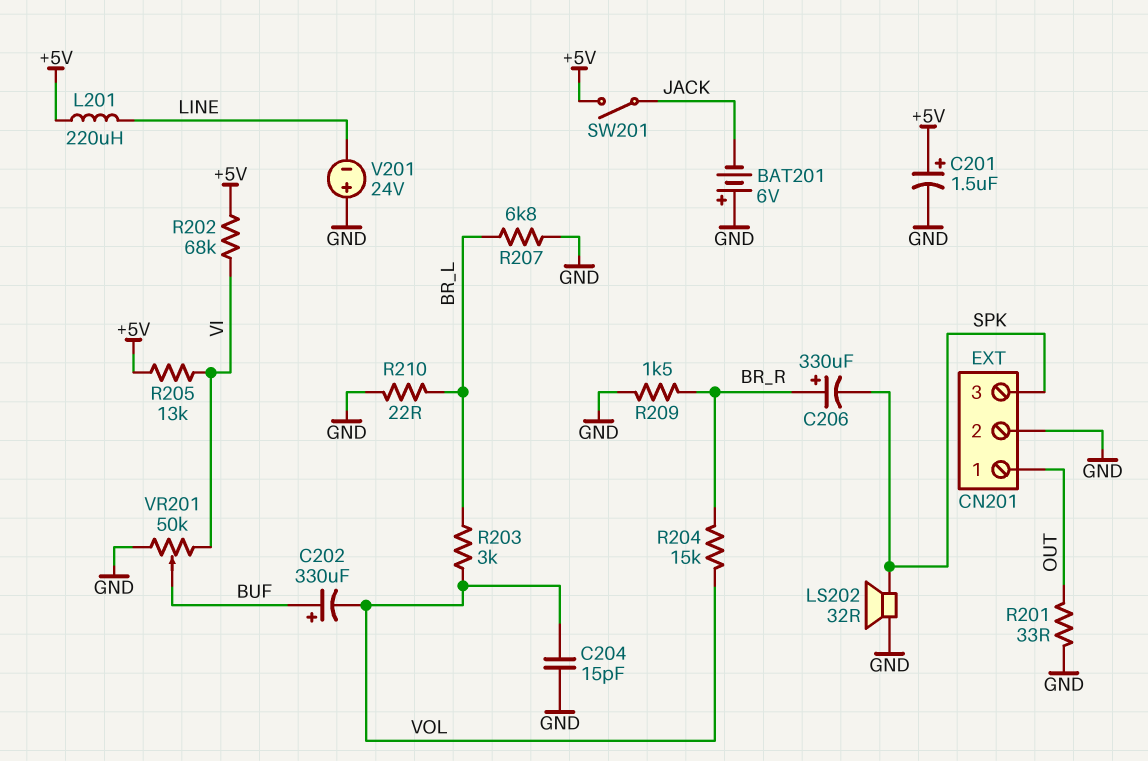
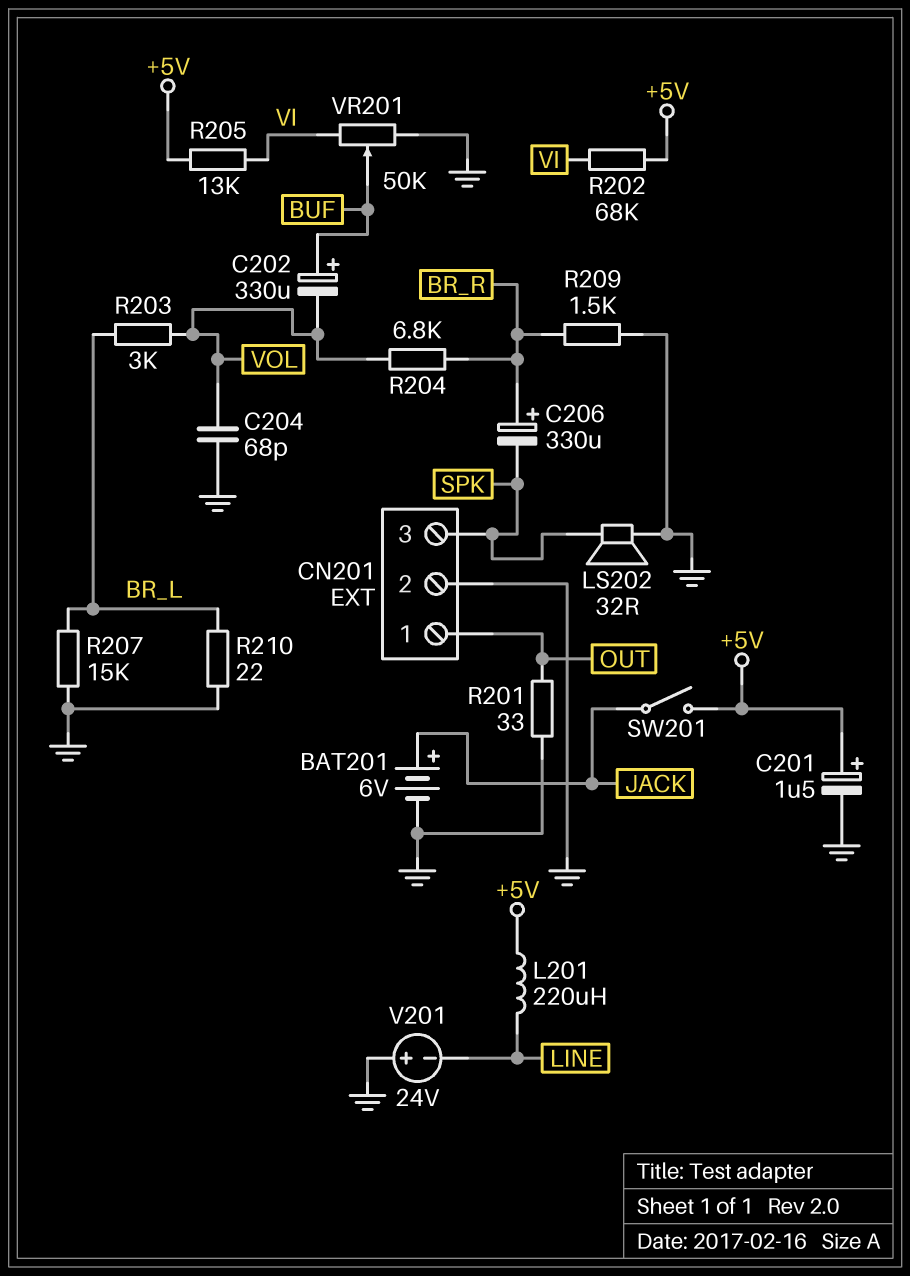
BAT201: 6V (plus GND, minus JACK) -> 6V (plus JACK, minus GND)
C204: 15pF (GND, VOL) -> 68pF (GND, VOL)
R204: 15k (BR_R, VOL) -> 6.8k (BR_R, VOL)
R207: 6.8k (BR_L, GND) -> 15k (BR_L, GND)

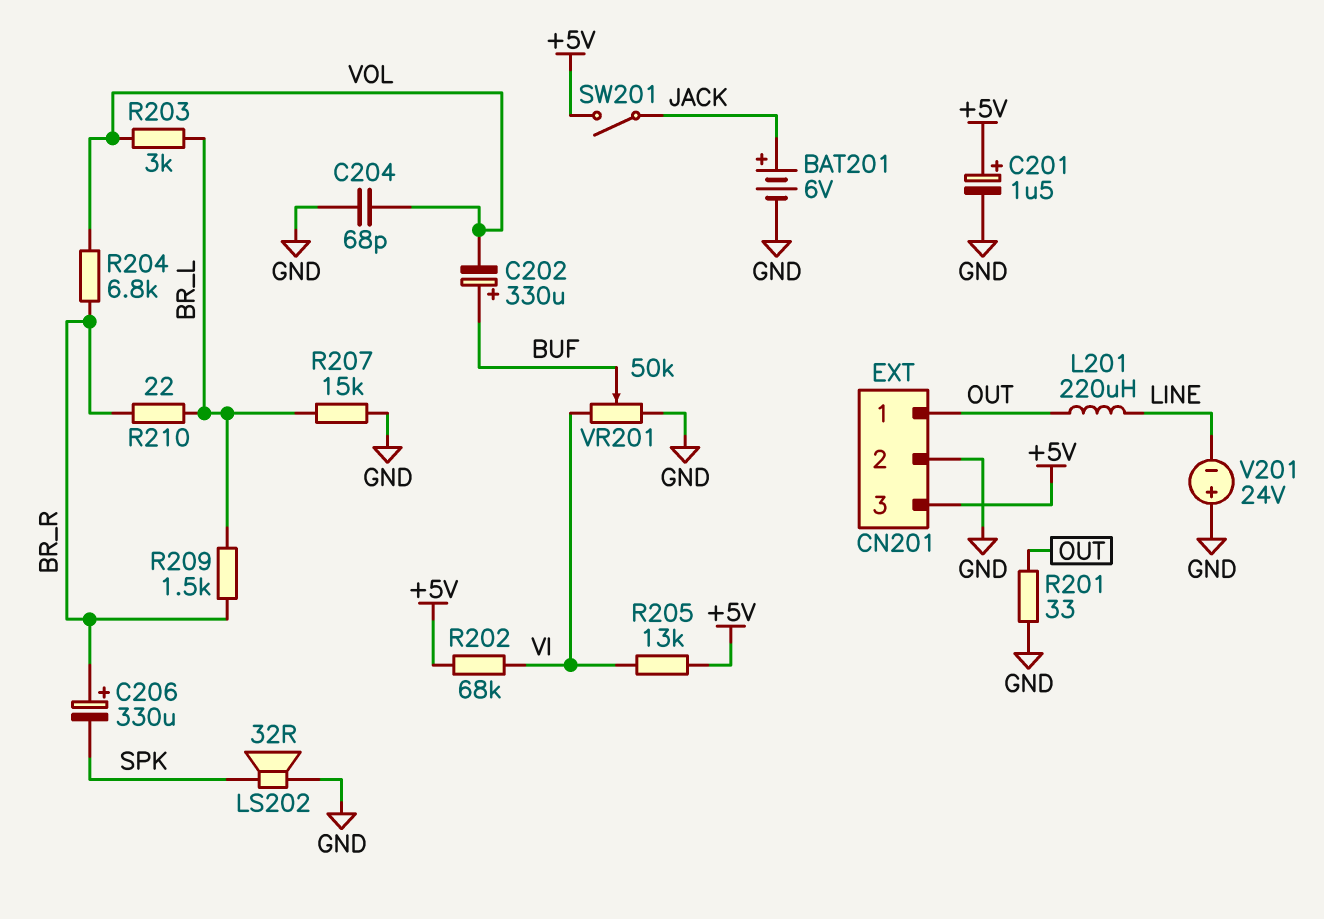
CN201 pin 3: SPK -> +5V
L201: 220uH (+5V, LINE) -> 220uH (LINE, OUT)
R209: 1.5k (BR_R, GND) -> 1.5k (BR_L, BR_R)
R210: 22 (BR_L, GND) -> 22 (BR_L, BR_R)

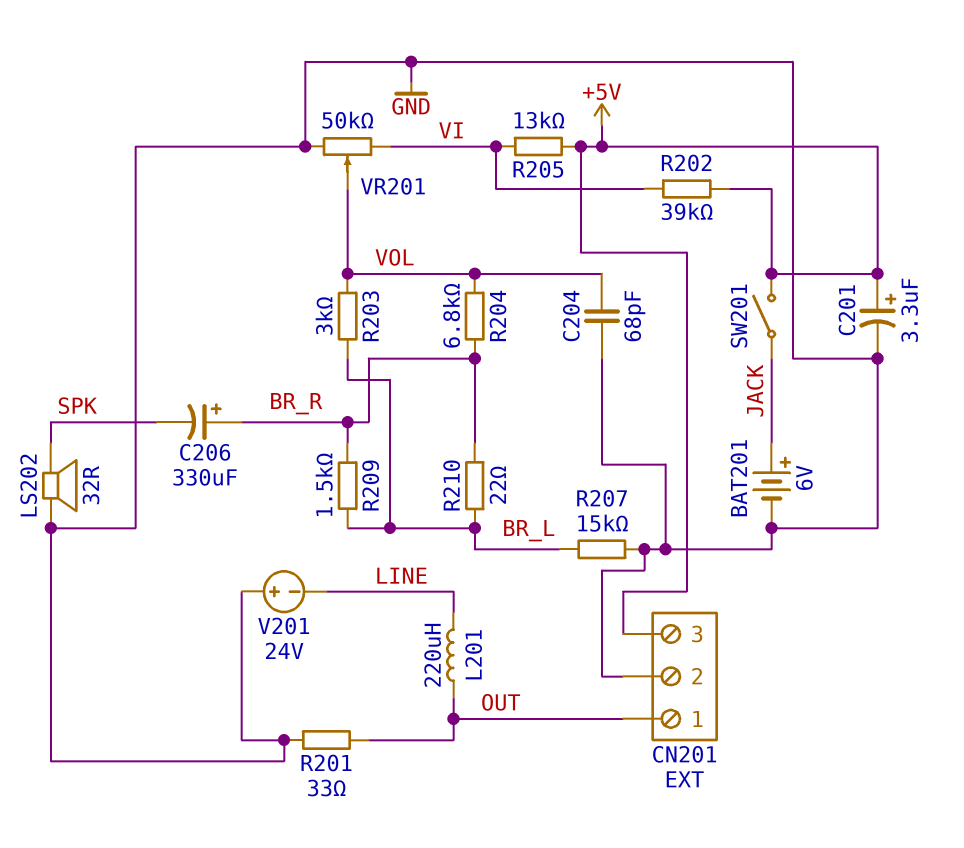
C201: 1.5uF (plus +5V, minus GND) -> 3.3uF (plus +5V, minus GND)
C202: 330uF (plus BUF, minus VOL) -> none
R202: 68k (+5V, VI) -> 39k (+5V, VI)
VR201: 50k (GND, VI, wiper BUF) -> 50k (GND, VI, wiper VOL)

